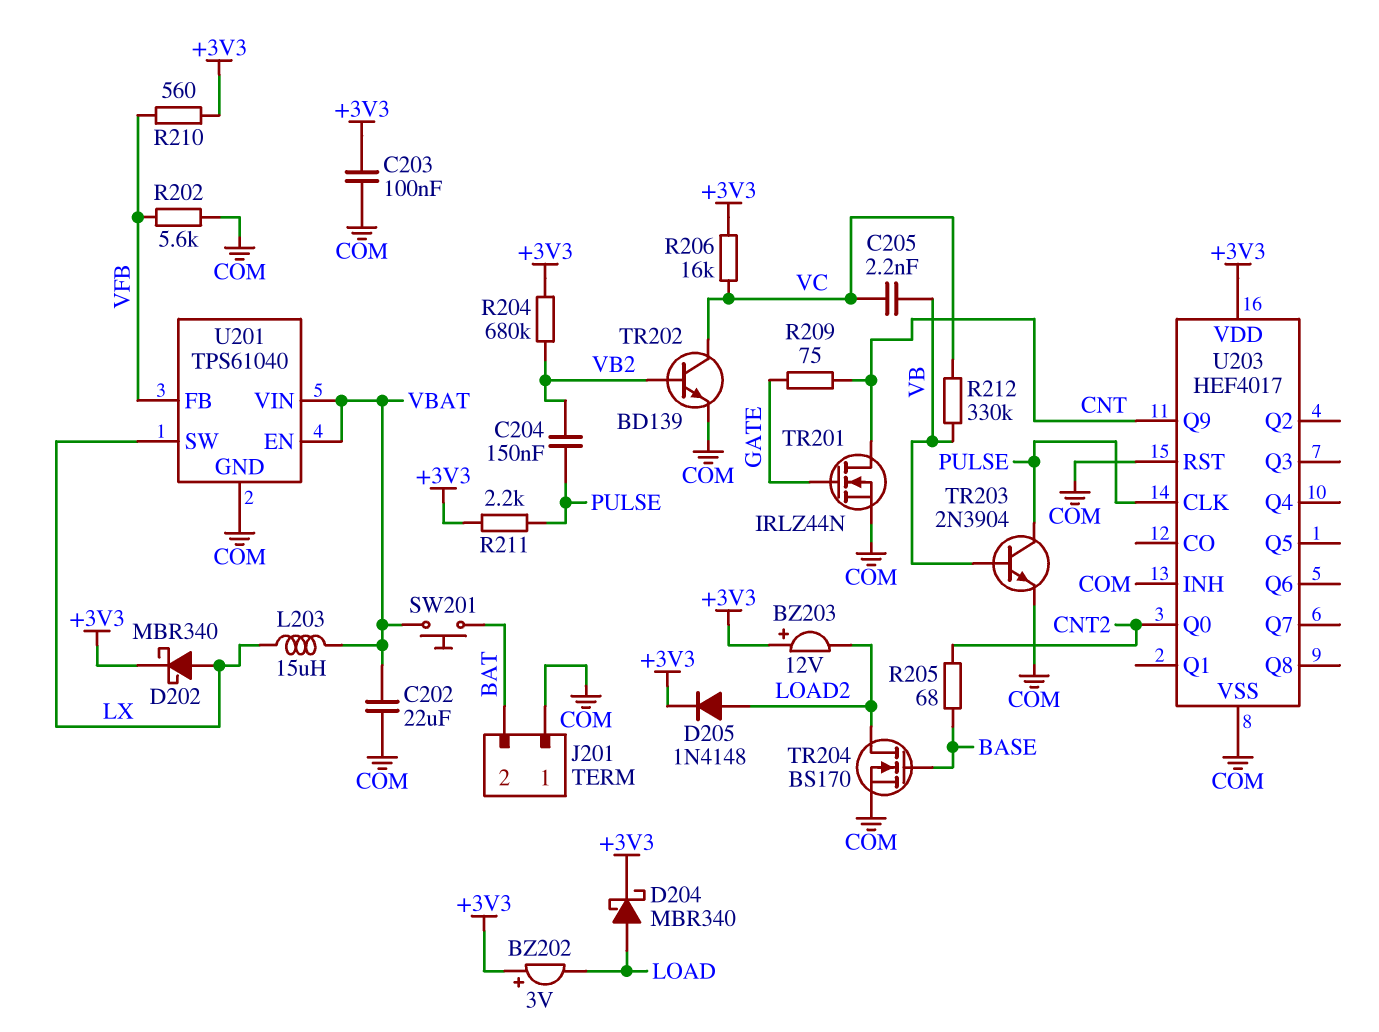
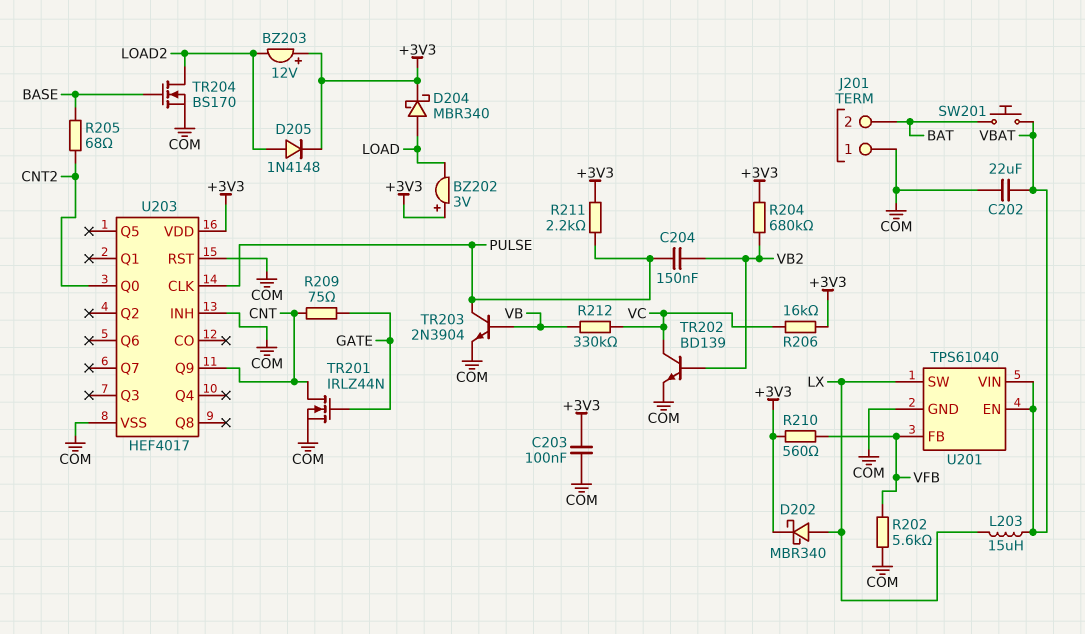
C205: 2.2nF (VB, VC) -> none

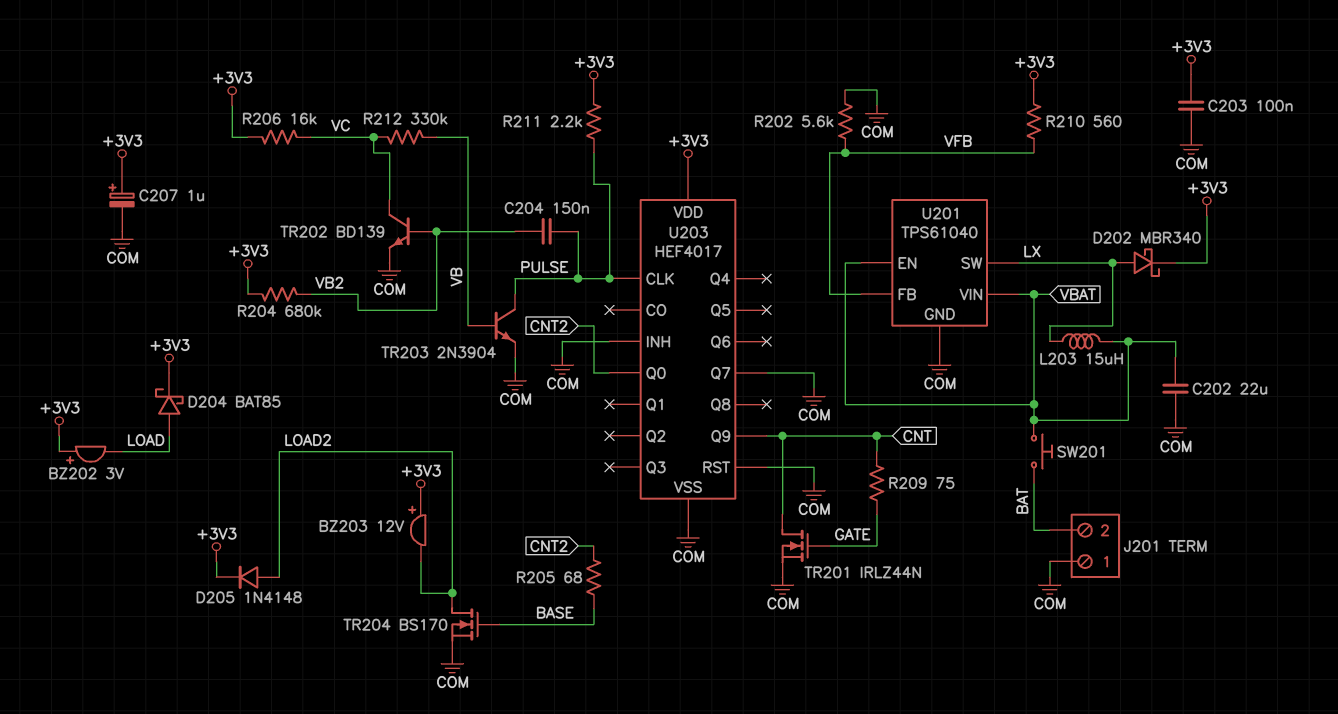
C207: none -> 1uF (plus +3V3, minus COM)
D204: schottky MBR340 (A LOAD, K +3V3) -> schottky BAT85 (A LOAD, K +3V3)
U203 pin Q7: none -> COM

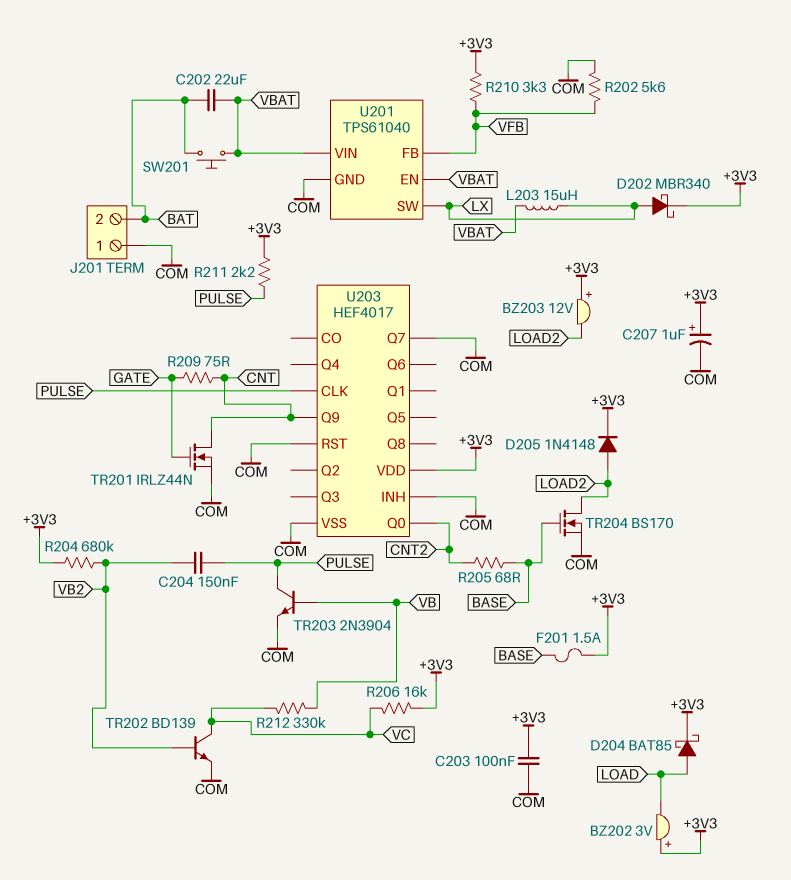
C202: 22uF (COM, VBAT) -> 22uF (BAT, VBAT)
F201: none -> 1.5A (+3V3, BASE)
R210: 560 (+3V3, VFB) -> 3.3k (+3V3, VFB)

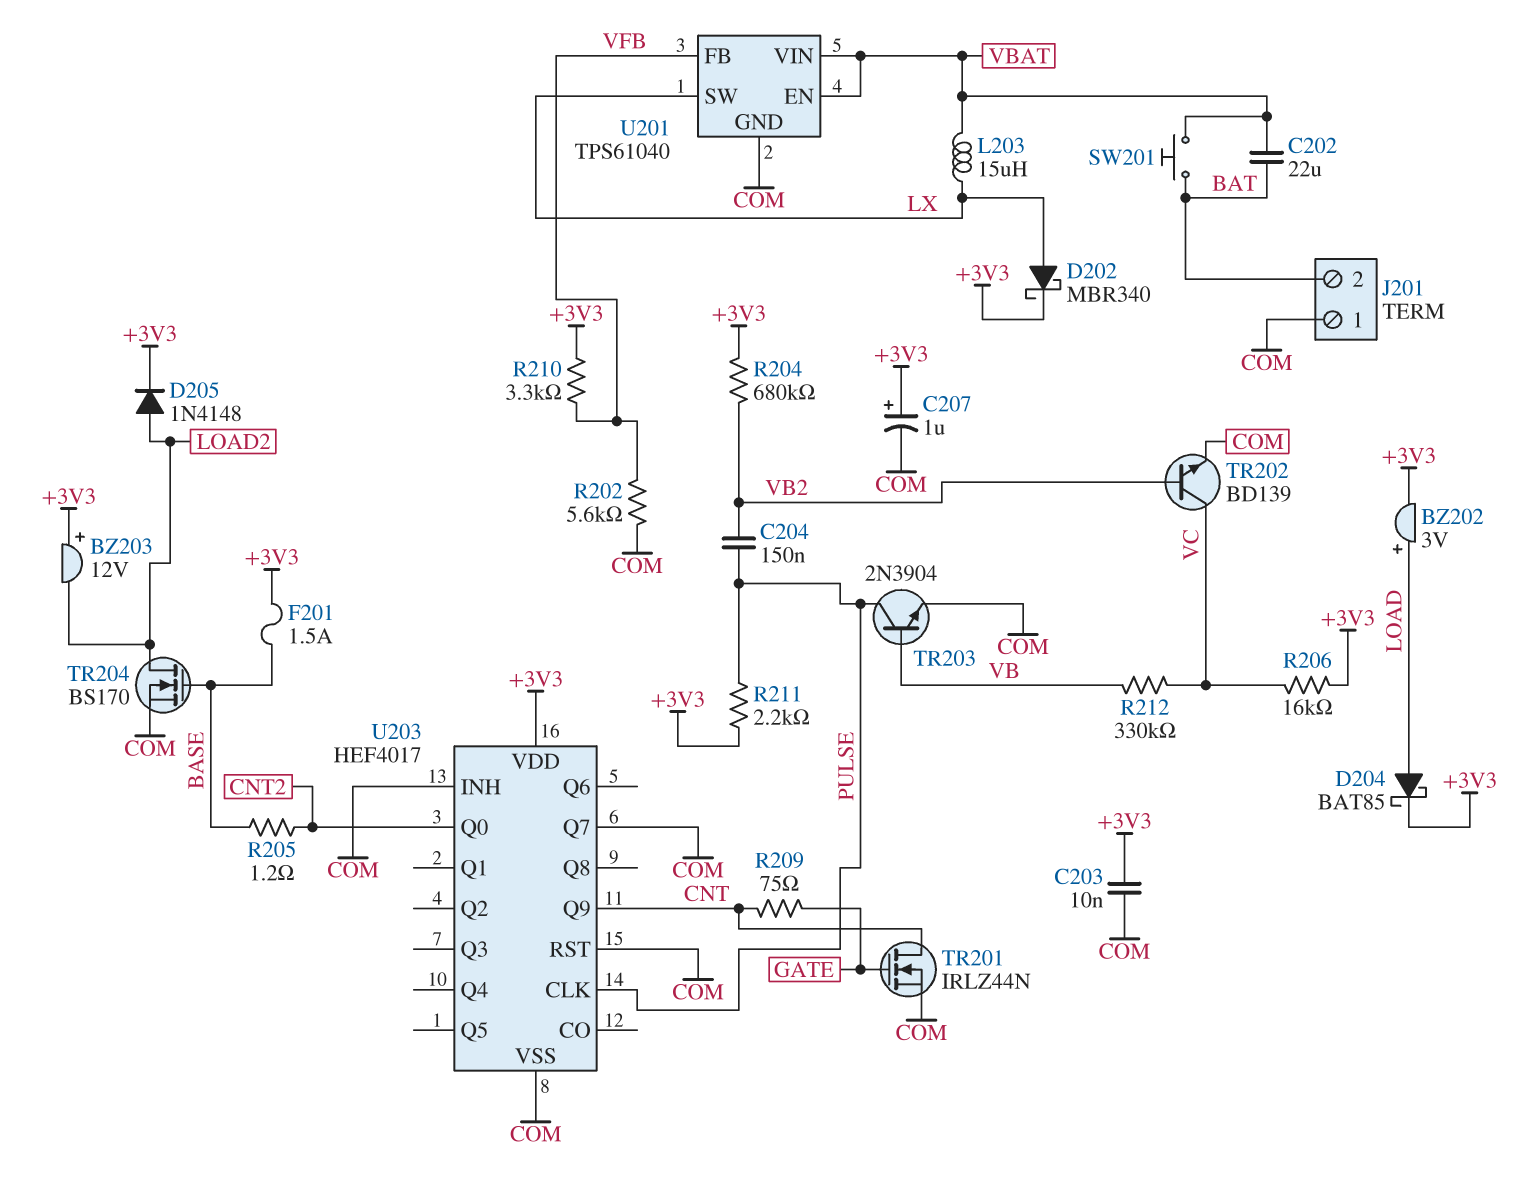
BZ202: buzzer 3V (plus +3V3, minus LOAD) -> buzzer 3V (plus LOAD, minus +3V3)
C203: 100nF (+3V3, COM) -> 10nF (+3V3, COM)
R205: 68 (BASE, CNT2) -> 1.2 (BASE, CNT2)

